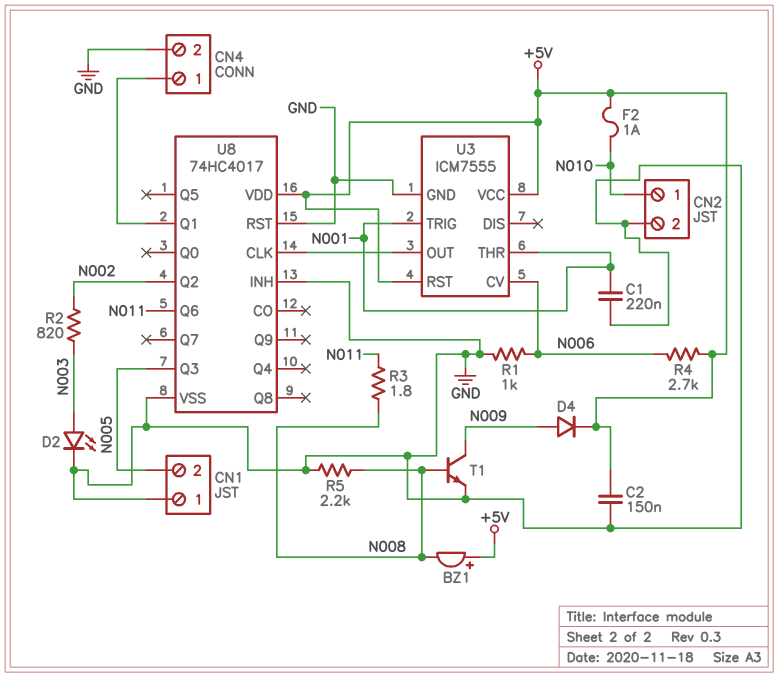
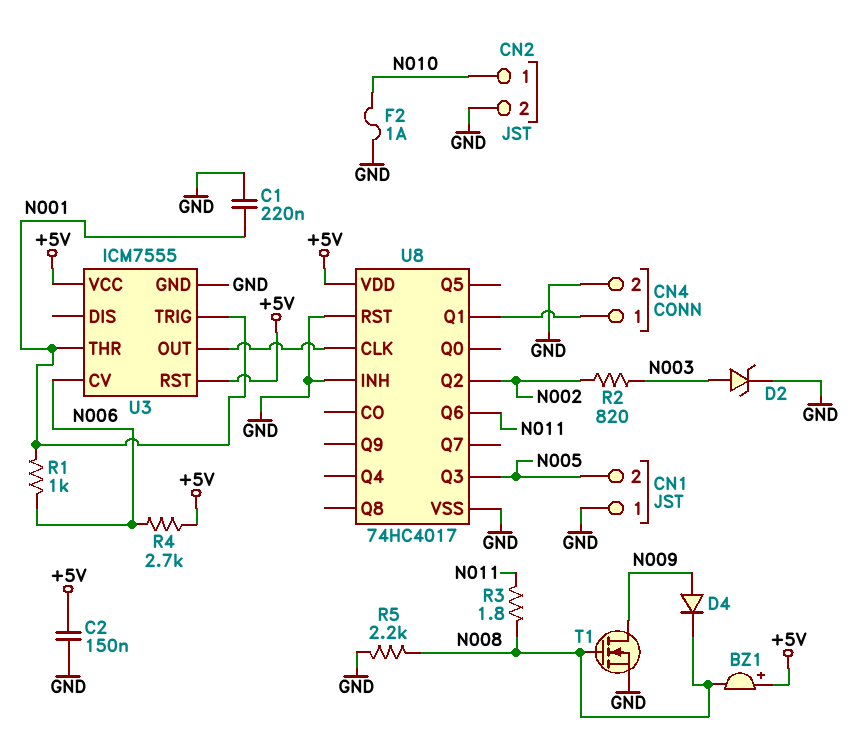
D2: LED (A N003, K GND) -> zener (A N003, K GND)
D4: diode (A N009, K +5V) -> diode (A N009, K N008)
F2: 1A (+5V, N010) -> 1A (GND, N010)
R1: 1k (GND, N006) -> 1k (N001, N006)
T1: NPN (B N008, C N009, E GND) -> NMOS (G N008, D N009, S GND)

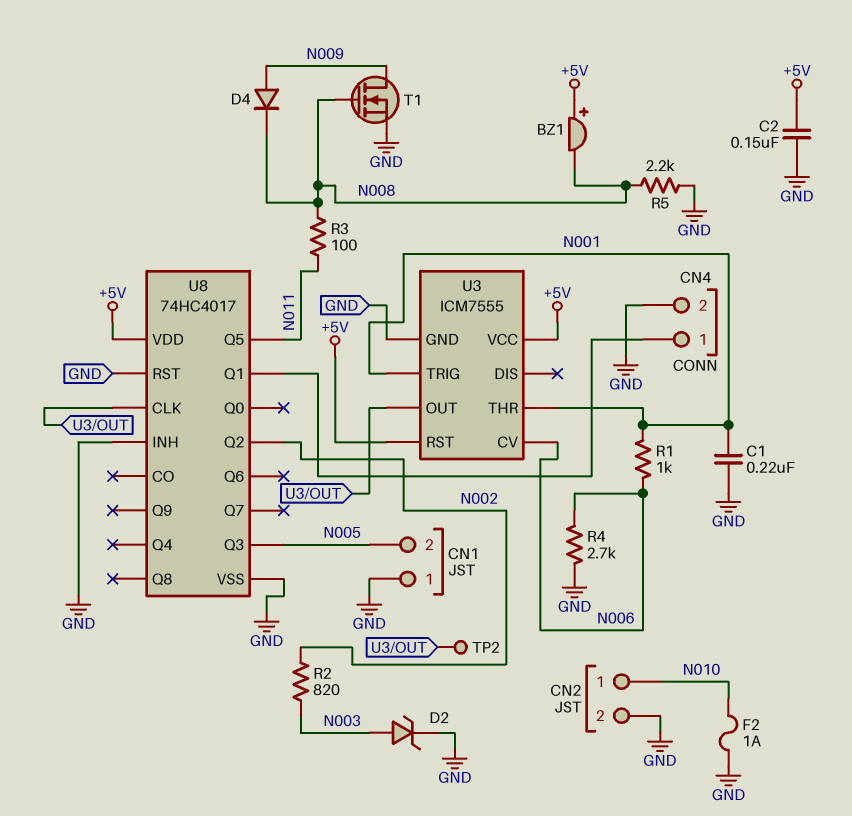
R3: 1.8 (N008, N011) -> 100 (N008, N011)
R4: 2.7k (+5V, N006) -> 2.7k (GND, N006)
TP2: none -> test point (U3/OUT)
U8 pin Q5: none -> N011
U8 pin Q6: N011 -> none

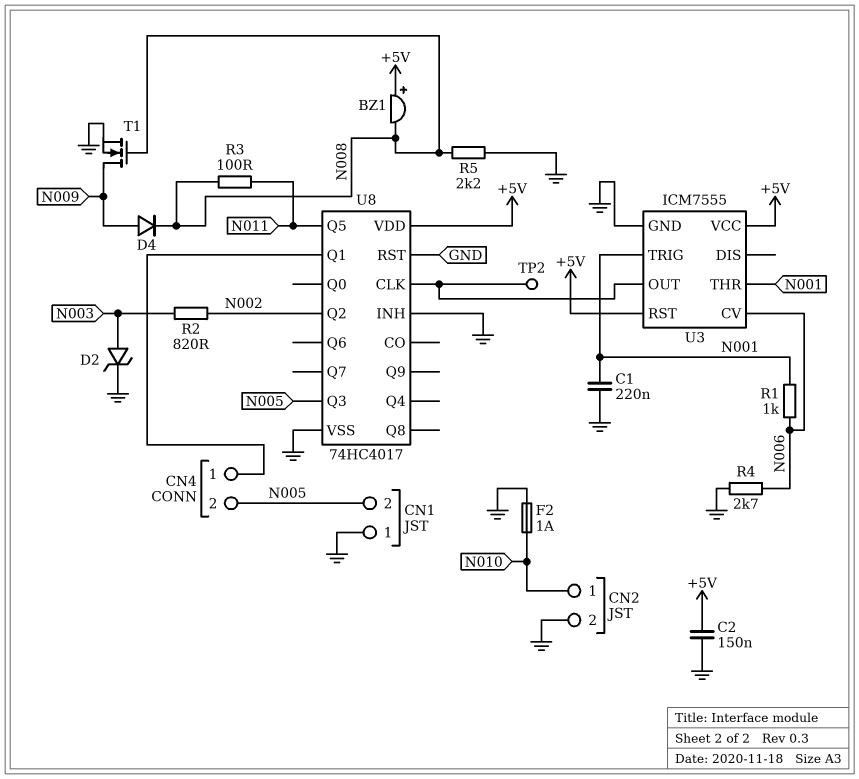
CN4 pin 2: GND -> N005

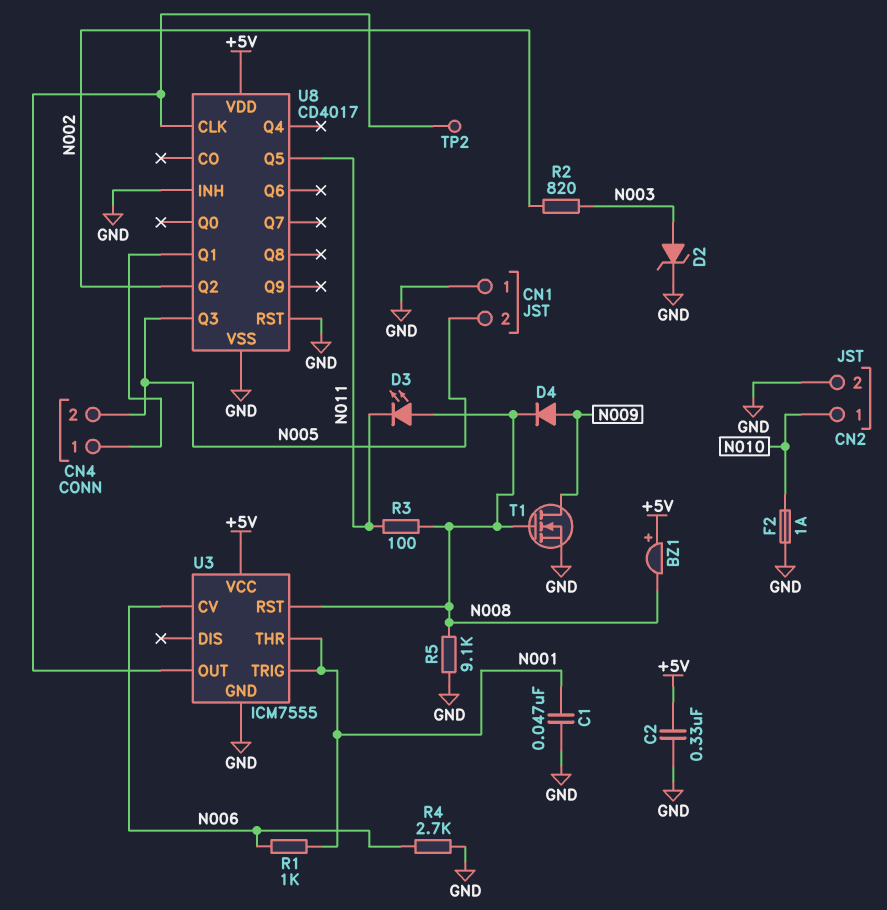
C1: 220nF (GND, N001) -> 47nF (GND, N001)
C2: 150nF (+5V, GND) -> 330nF (+5V, GND)
D3: none -> LED (A N008, K N011)
R5: 2.2k (GND, N008) -> 9.1k (GND, N008)
U3 pin RST: +5V -> N008
U8: 74HC4017 -> CD4017

